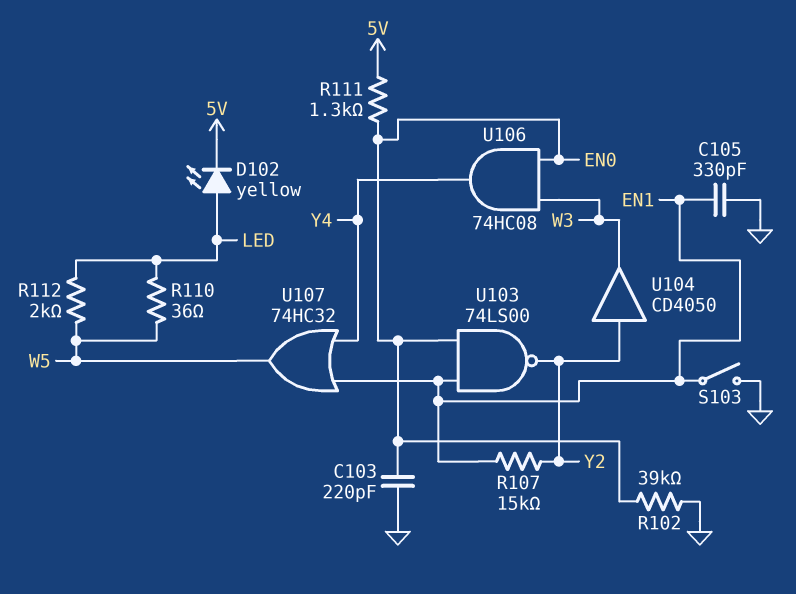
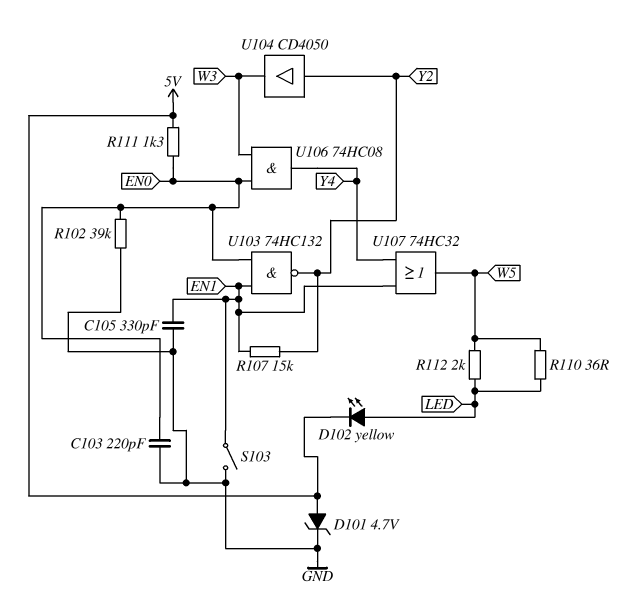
D101: none -> zener 4.7V (A 5V, K GND)
U103: NAND 74LS00 (in EN0, in EN1, out Y2) -> NAND 74HC132 (in EN0, in EN1, out Y2)

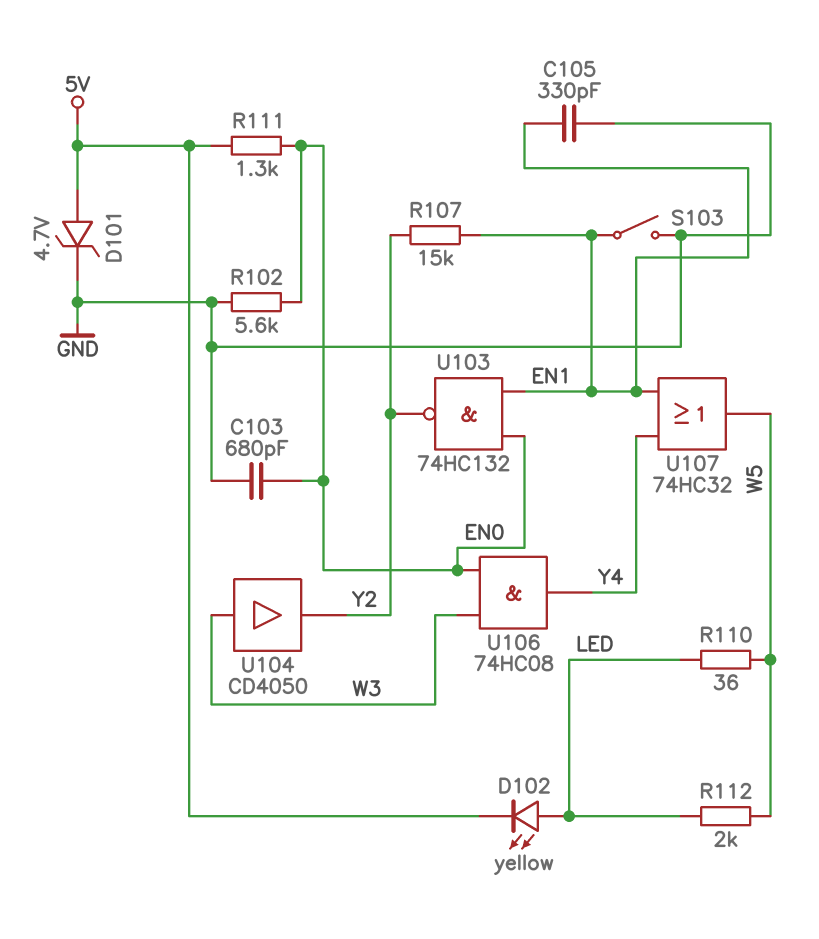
C103: 220pF (EN0, GND) -> 680pF (EN0, GND)
R102: 39k (EN0, GND) -> 5.6k (EN0, GND)
U104: buffer CD4050 (in Y2, out W3) -> buffer CD4050 (in W3, out Y2)

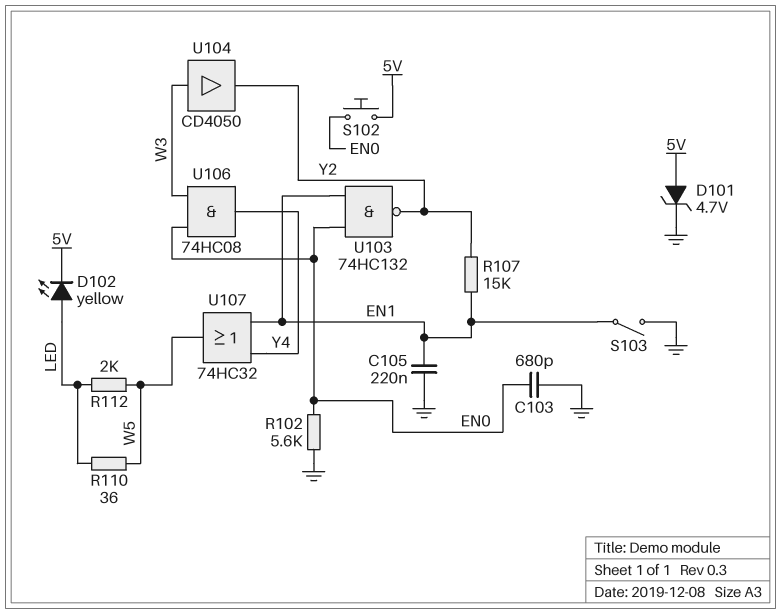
C105: 330pF (EN1, GND) -> 220nF (EN1, GND)
R111: 1.3k (5V, EN0) -> none
S102: none -> button (5V, EN0)

